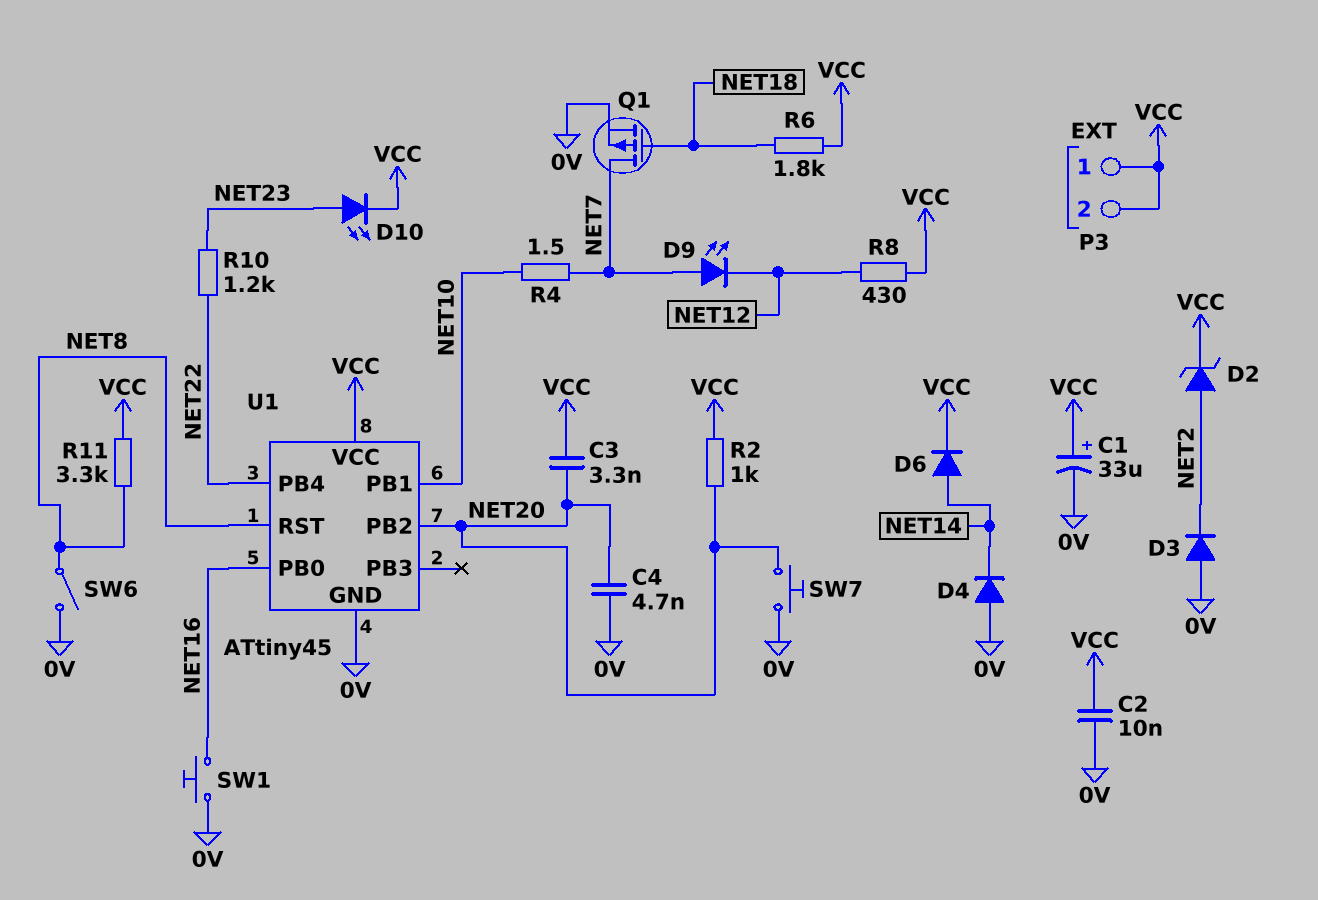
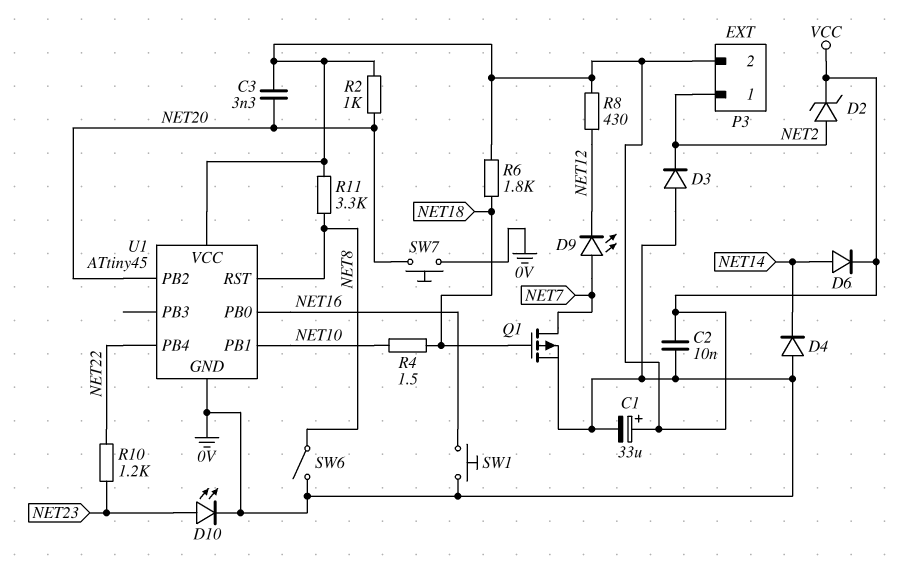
C4: 4.7nF (0V, NET20) -> none
D10: LED (A NET23, K VCC) -> LED (A NET23, K 0V)
P3 pin 1: VCC -> NET2
R4: 1.5 (NET7, NET10) -> 1.5 (NET10, NET18)

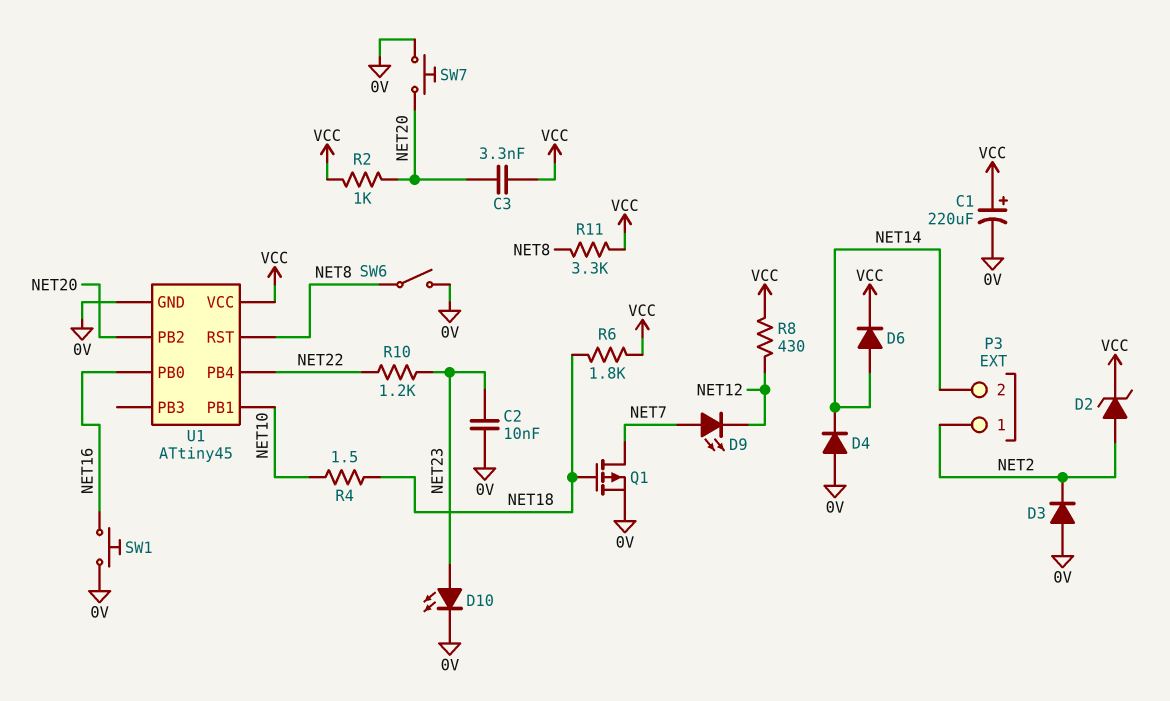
C1: 33uF (plus VCC, minus 0V) -> 220uF (plus VCC, minus 0V)
C2: 10nF (0V, VCC) -> 10nF (0V, NET23)
P3 pin 2: VCC -> NET14

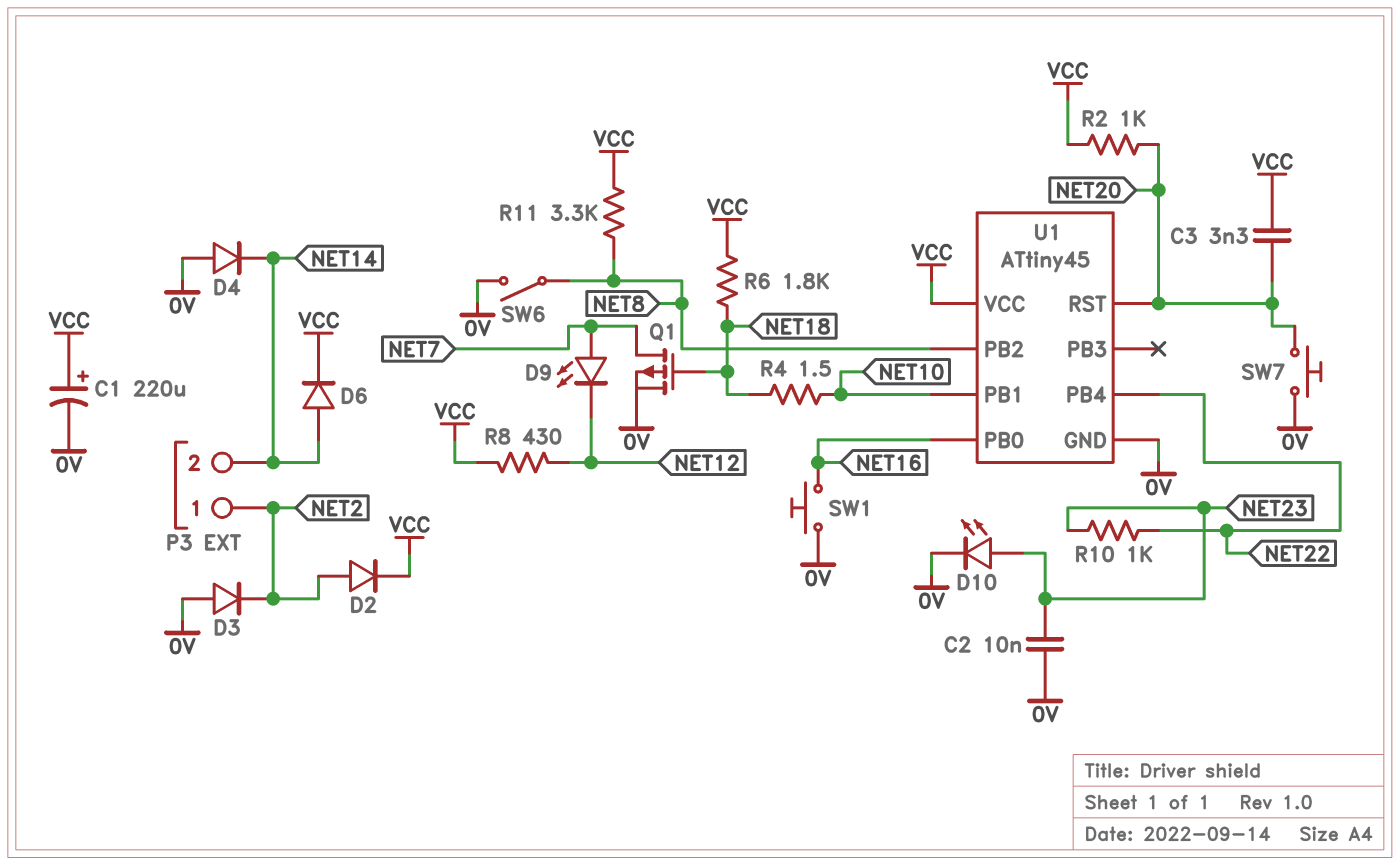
D2: zener (A NET2, K VCC) -> diode (A NET2, K VCC)
R10: 1.2k (NET22, NET23) -> 1k (NET22, NET23)
U1 pin PB2: NET20 -> NET8
U1 pin RST: NET8 -> NET20

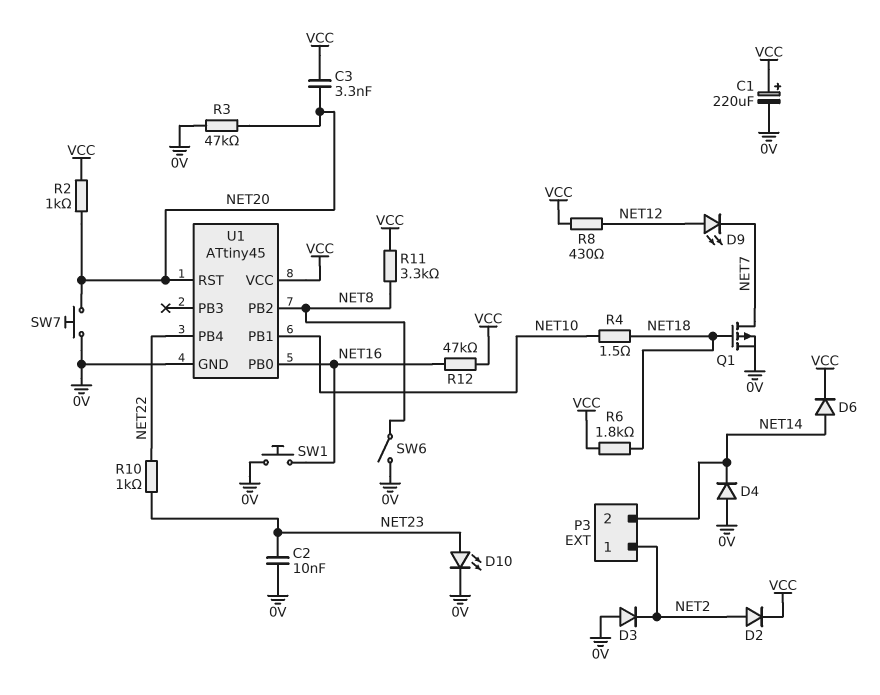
D9: LED (A NET7, K NET12) -> LED (A NET12, K NET7)
R3: none -> 47k (0V, NET20)
R12: none -> 47k (NET16, VCC)

